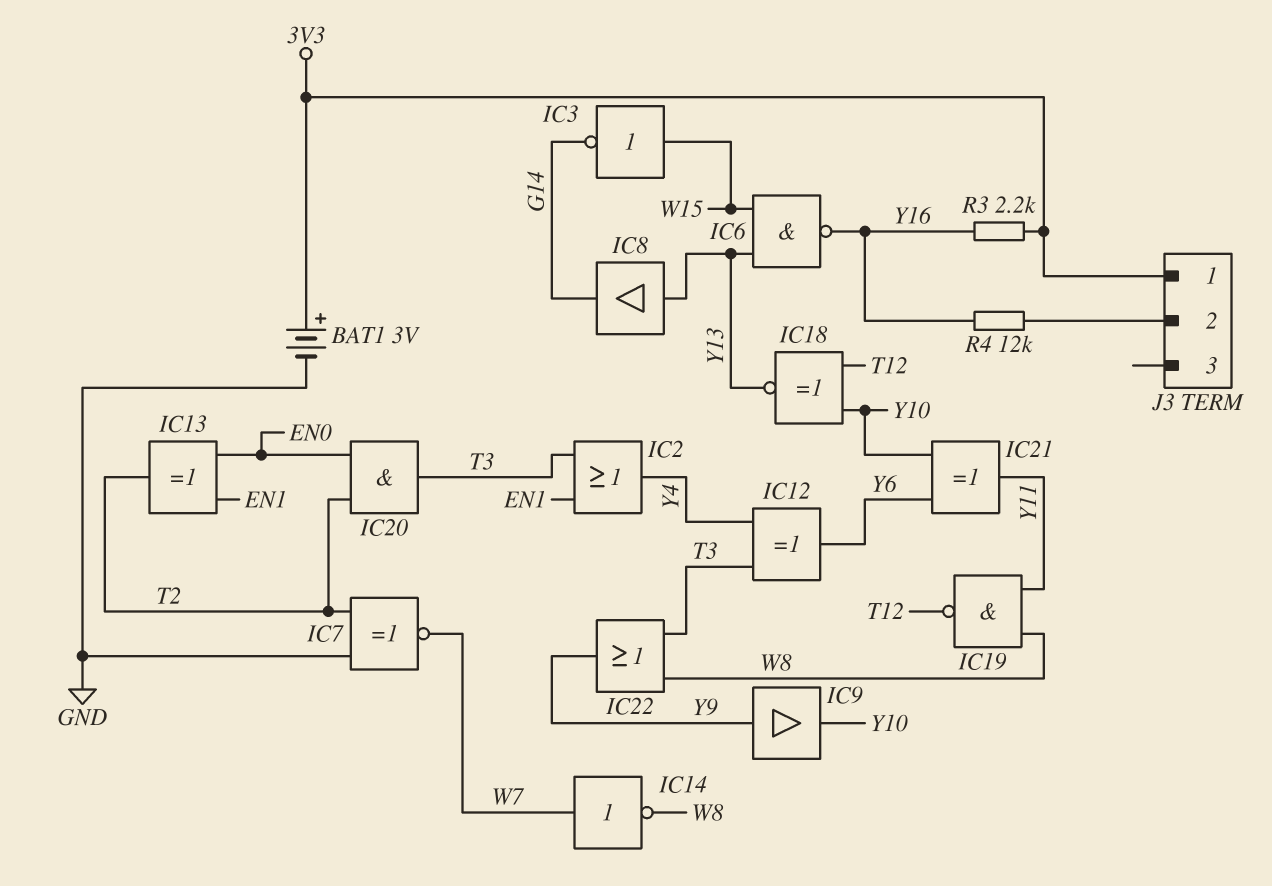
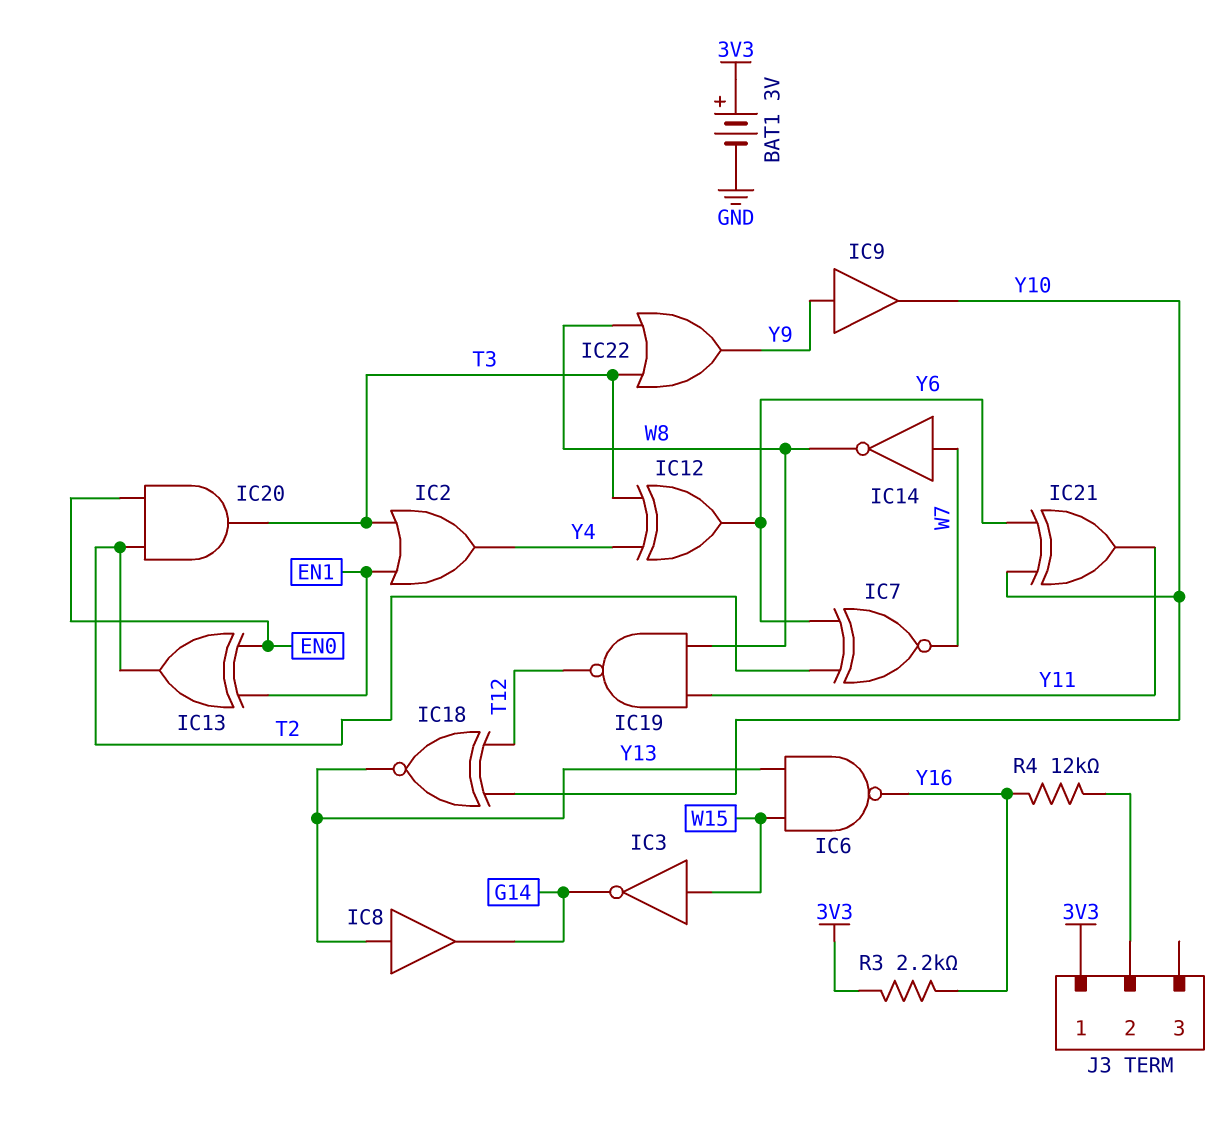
IC7: XNOR (in GND, in T2, out W7) -> XNOR (in T2, in Y6, out W7)

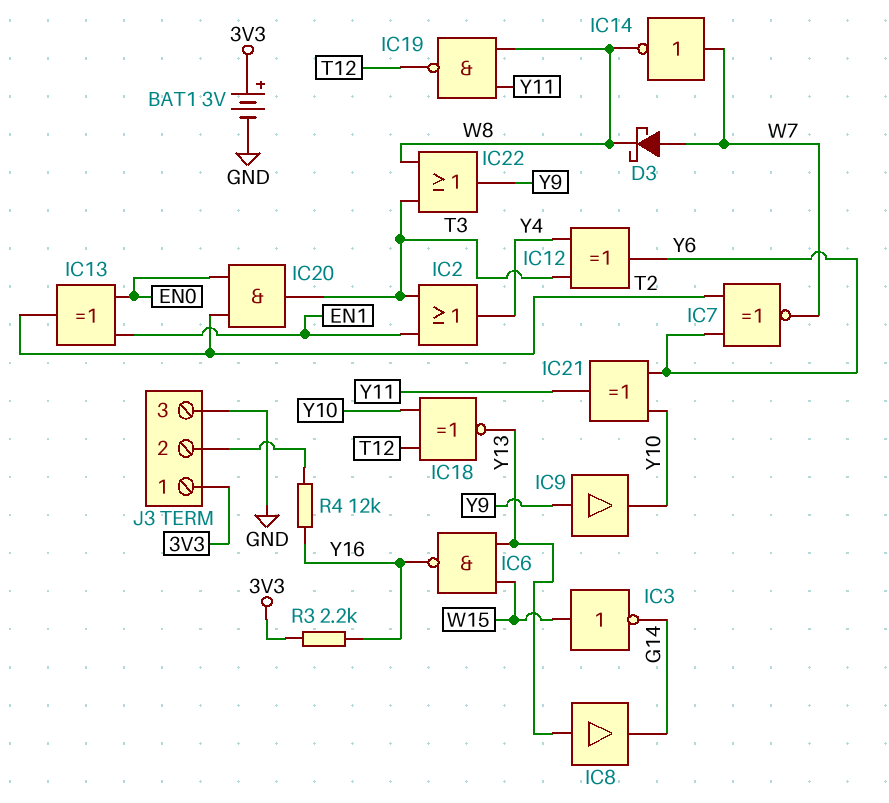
D3: none -> schottky (A W7, K W8)
J3 pin 3: none -> GND

